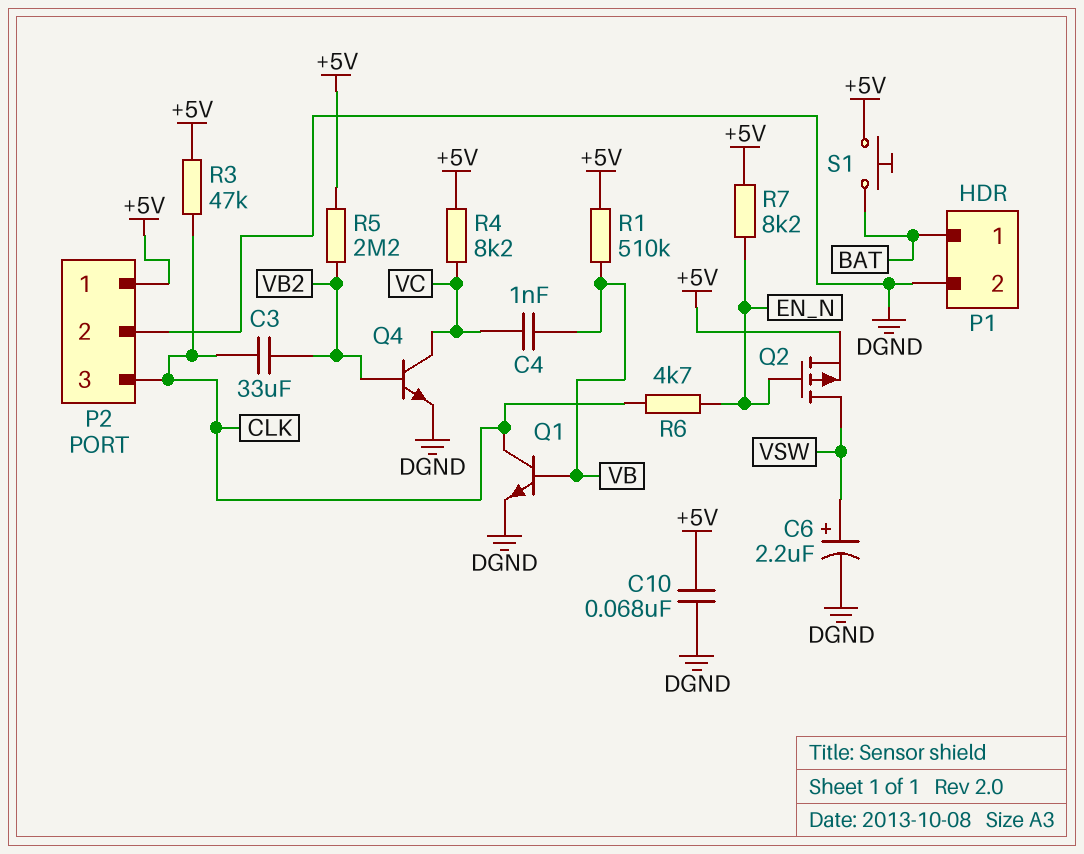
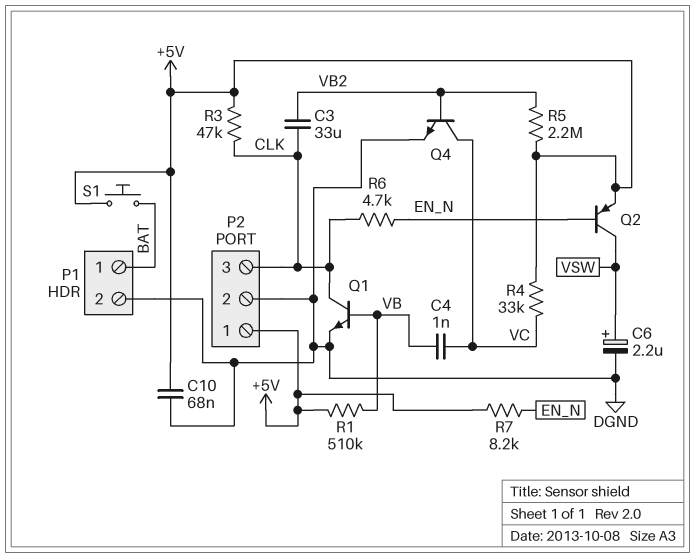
Q2: PMOS (G EN_N, D VSW, S +5V) -> PNP (B EN_N, C VSW, E +5V)
R4: 8.2k (+5V, VC) -> 33k (+5V, VC)

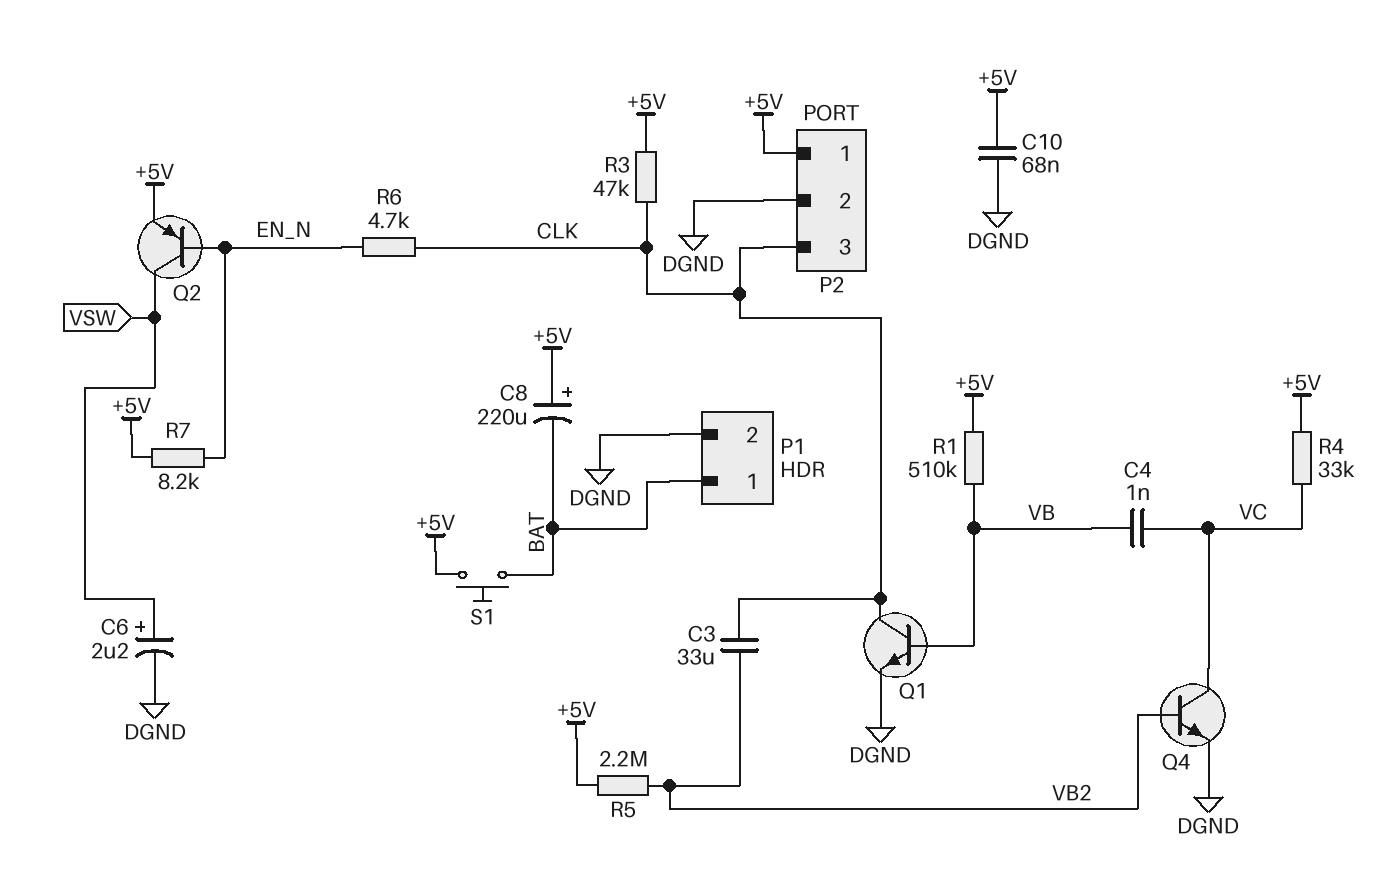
C8: none -> 220uF (plus +5V, minus BAT)

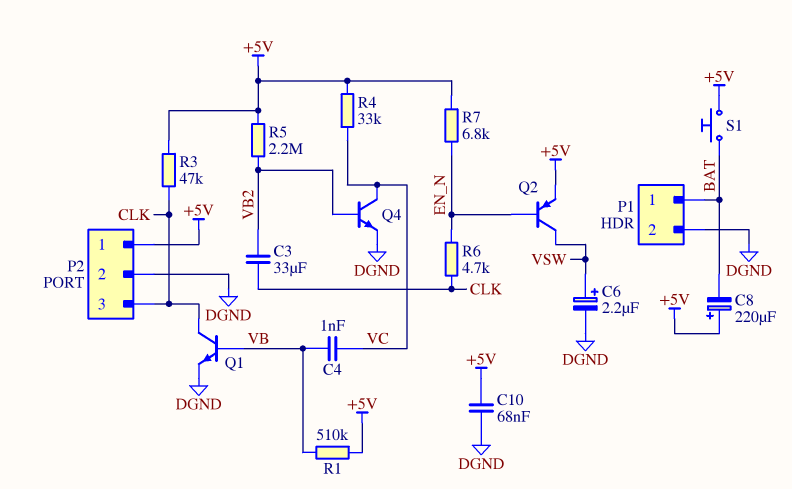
R7: 8.2k (+5V, EN_N) -> 6.8k (+5V, EN_N)

